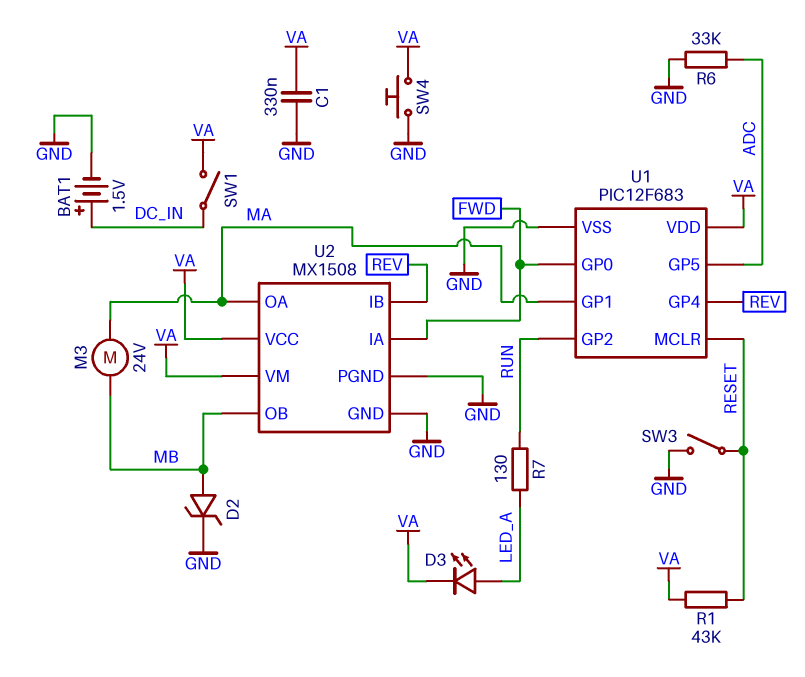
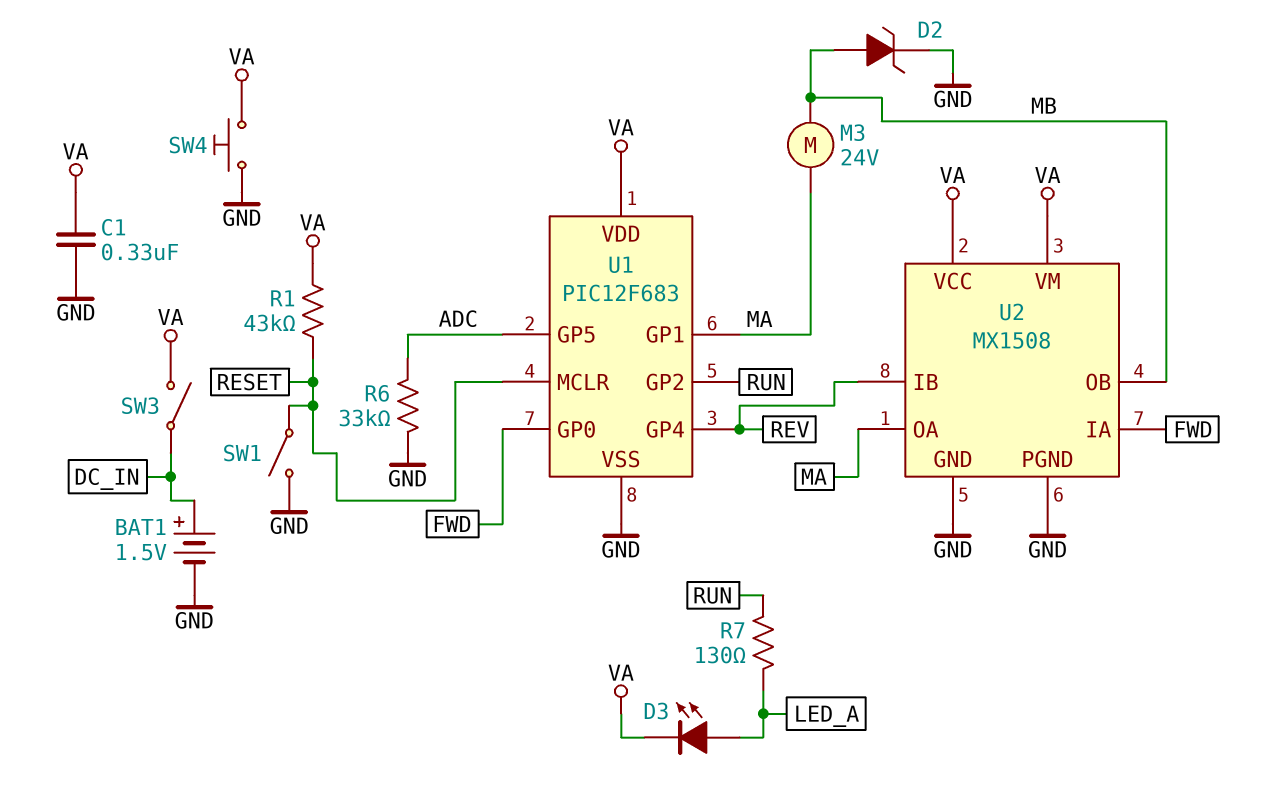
SW1: switch (DC_IN, VA) -> switch (GND, RESET)
SW3: switch (GND, RESET) -> switch (DC_IN, VA)

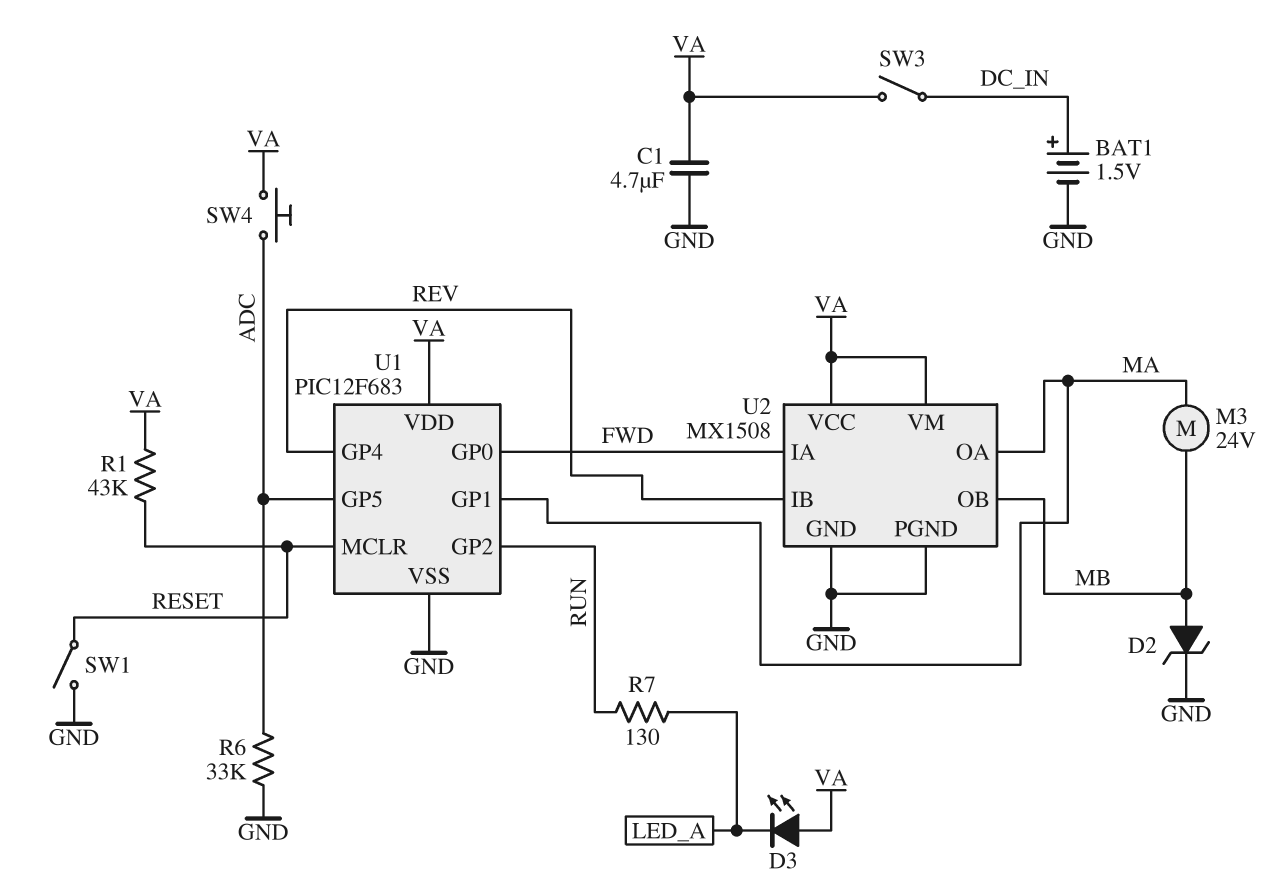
C1: 330nF (GND, VA) -> 4.7uF (GND, VA)
D3: LED (A LED_A, K VA) -> LED (A VA, K LED_A)
SW4: button (GND, VA) -> button (ADC, VA)

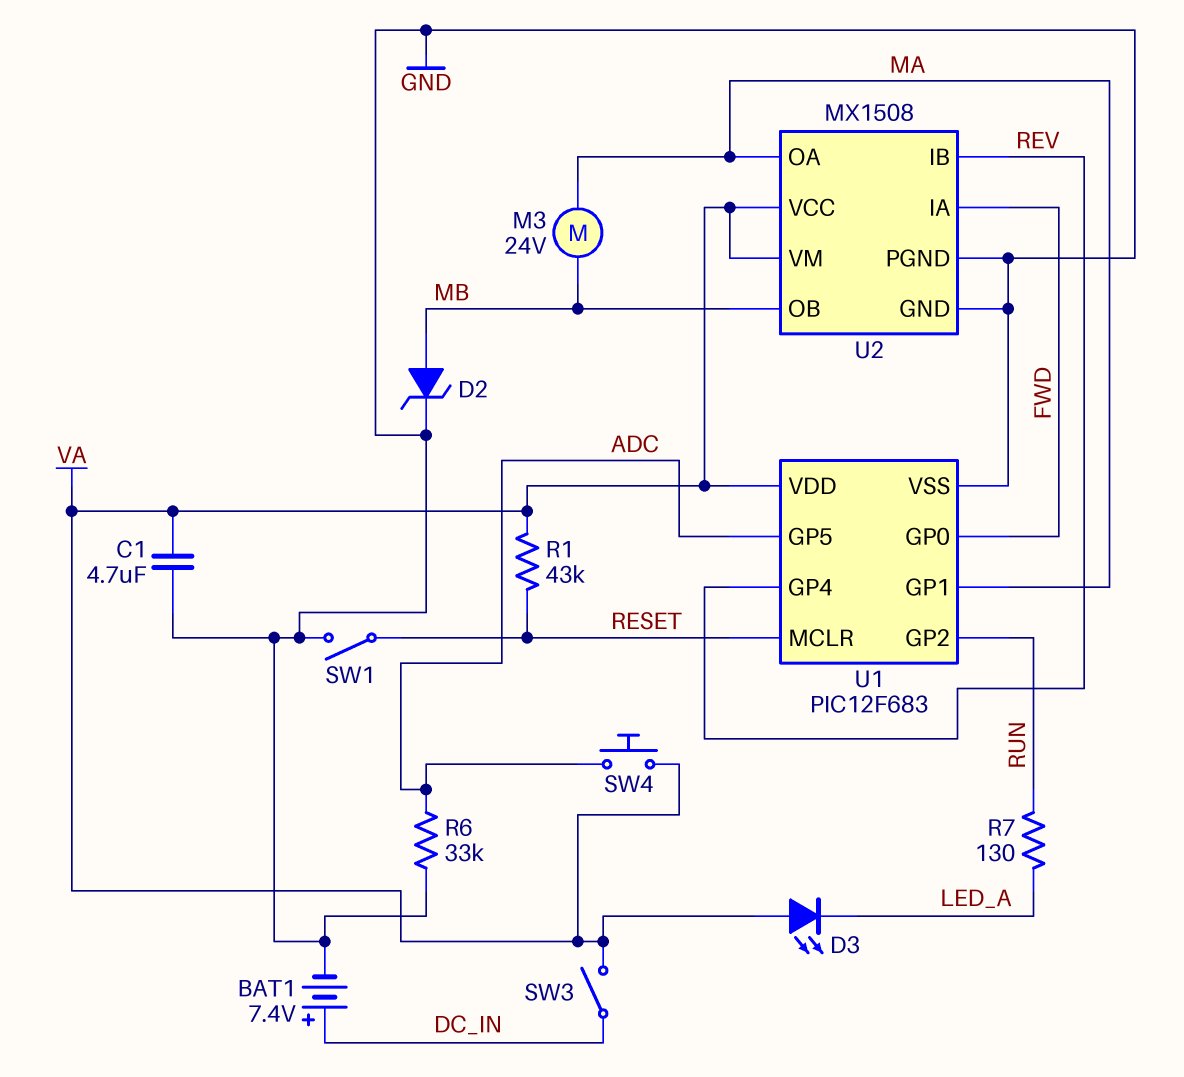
BAT1: 1.5V (plus DC_IN, minus GND) -> 7.4V (plus DC_IN, minus GND)

